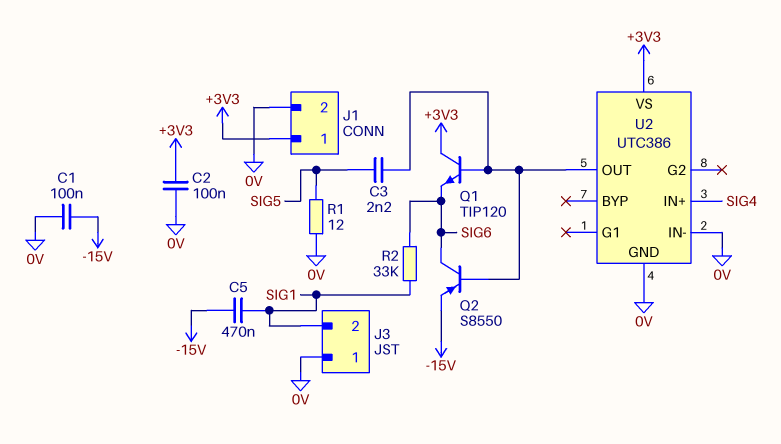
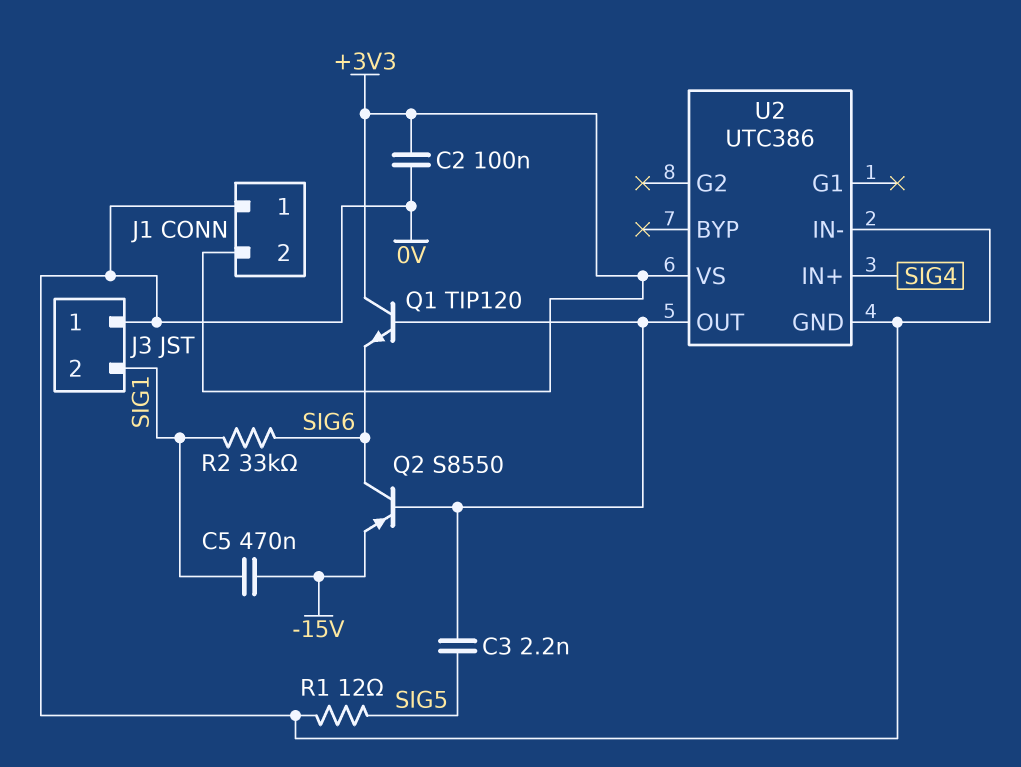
C1: 100nF (-15V, 0V) -> none
J1 pin 1: +3V3 -> 0V
J1 pin 2: 0V -> +3V3

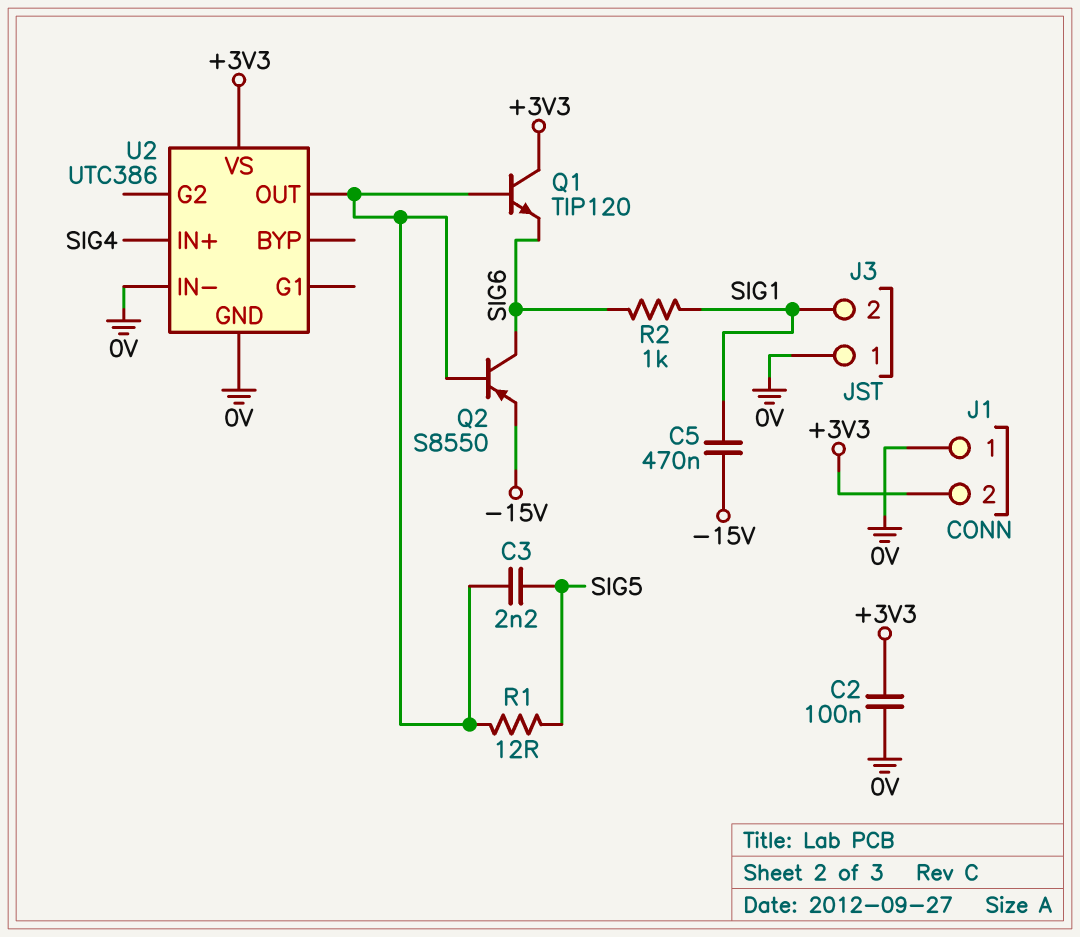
R1: 12 (0V, SIG5) -> 12 (SIG5, U2/OUT)
R2: 33k (SIG1, SIG6) -> 1k (SIG1, SIG6)

